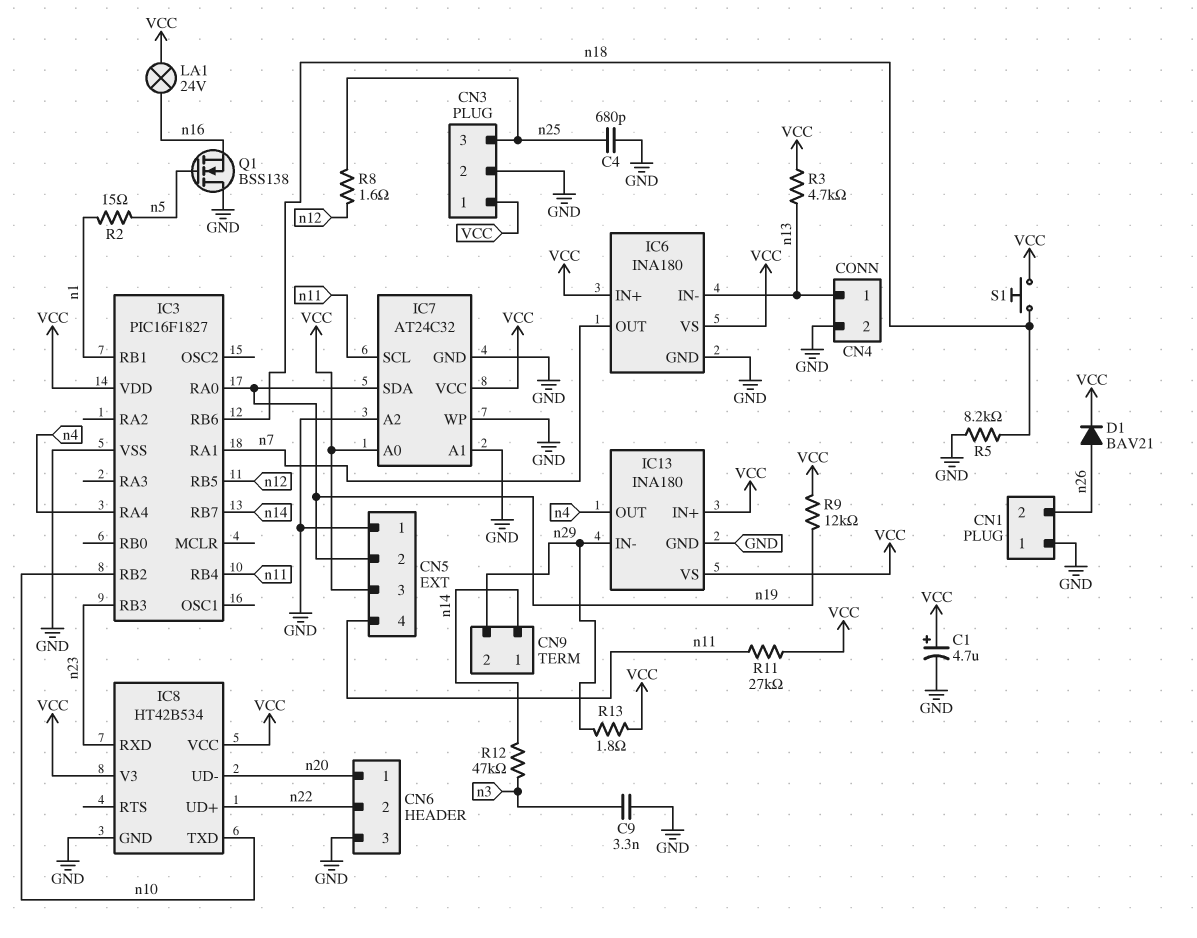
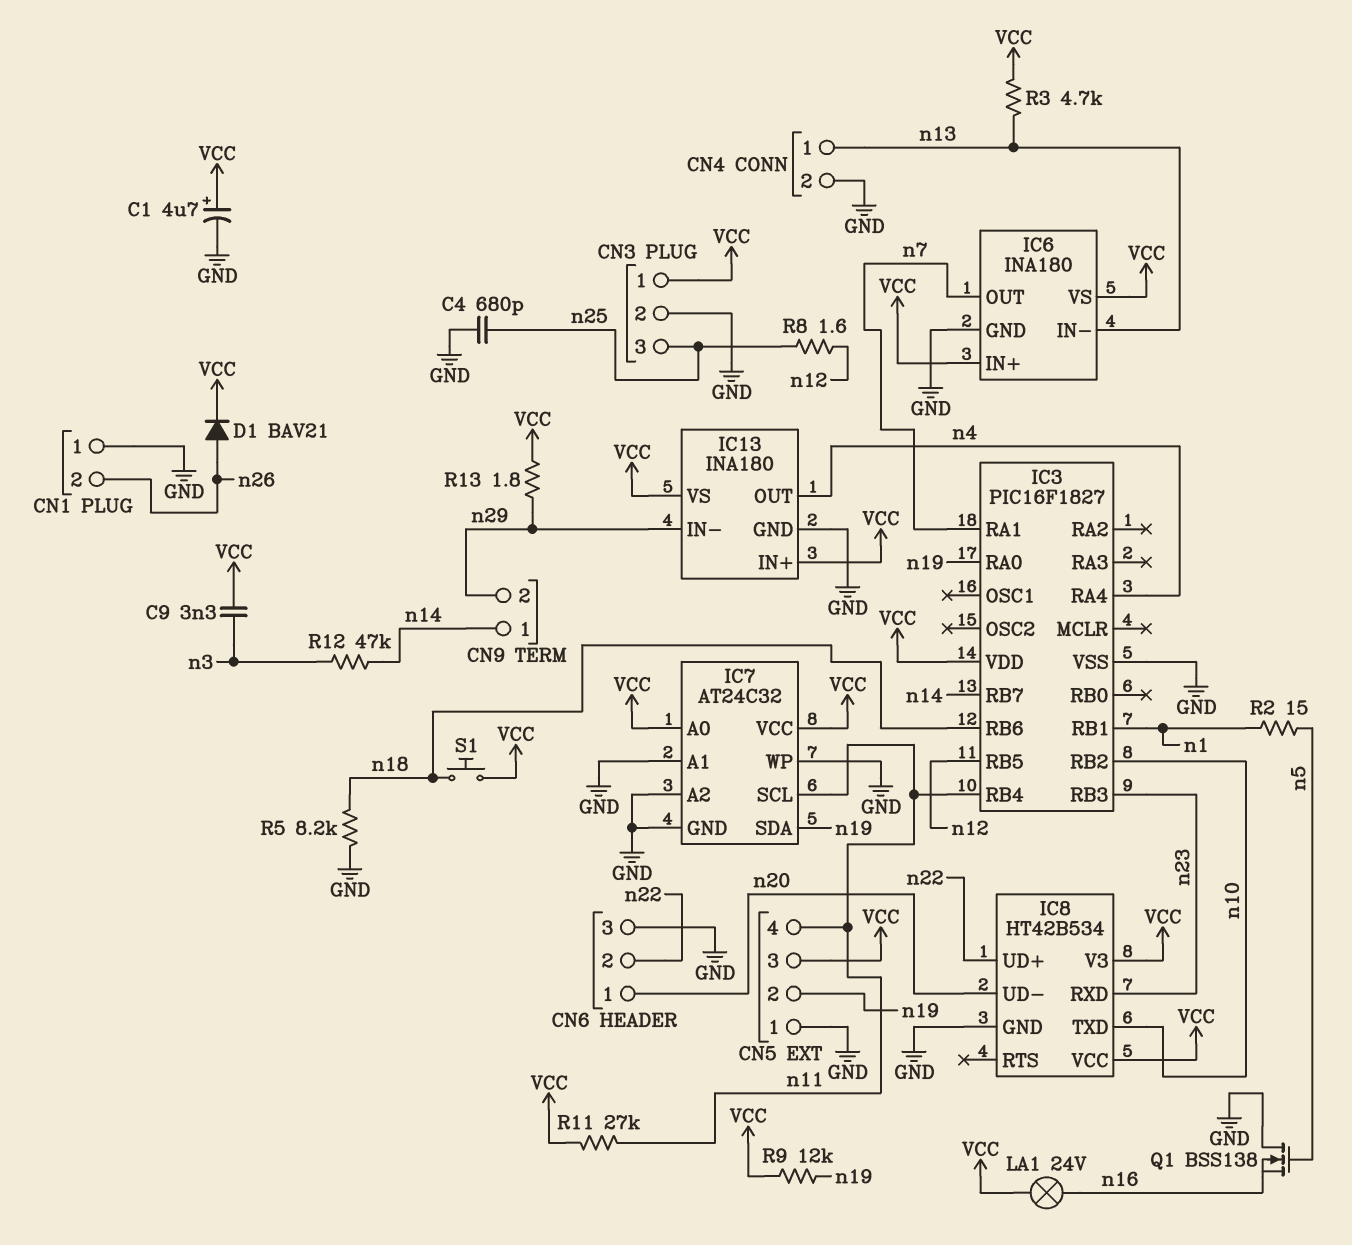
C9: 3.3nF (GND, n3) -> 3.3nF (VCC, n3)

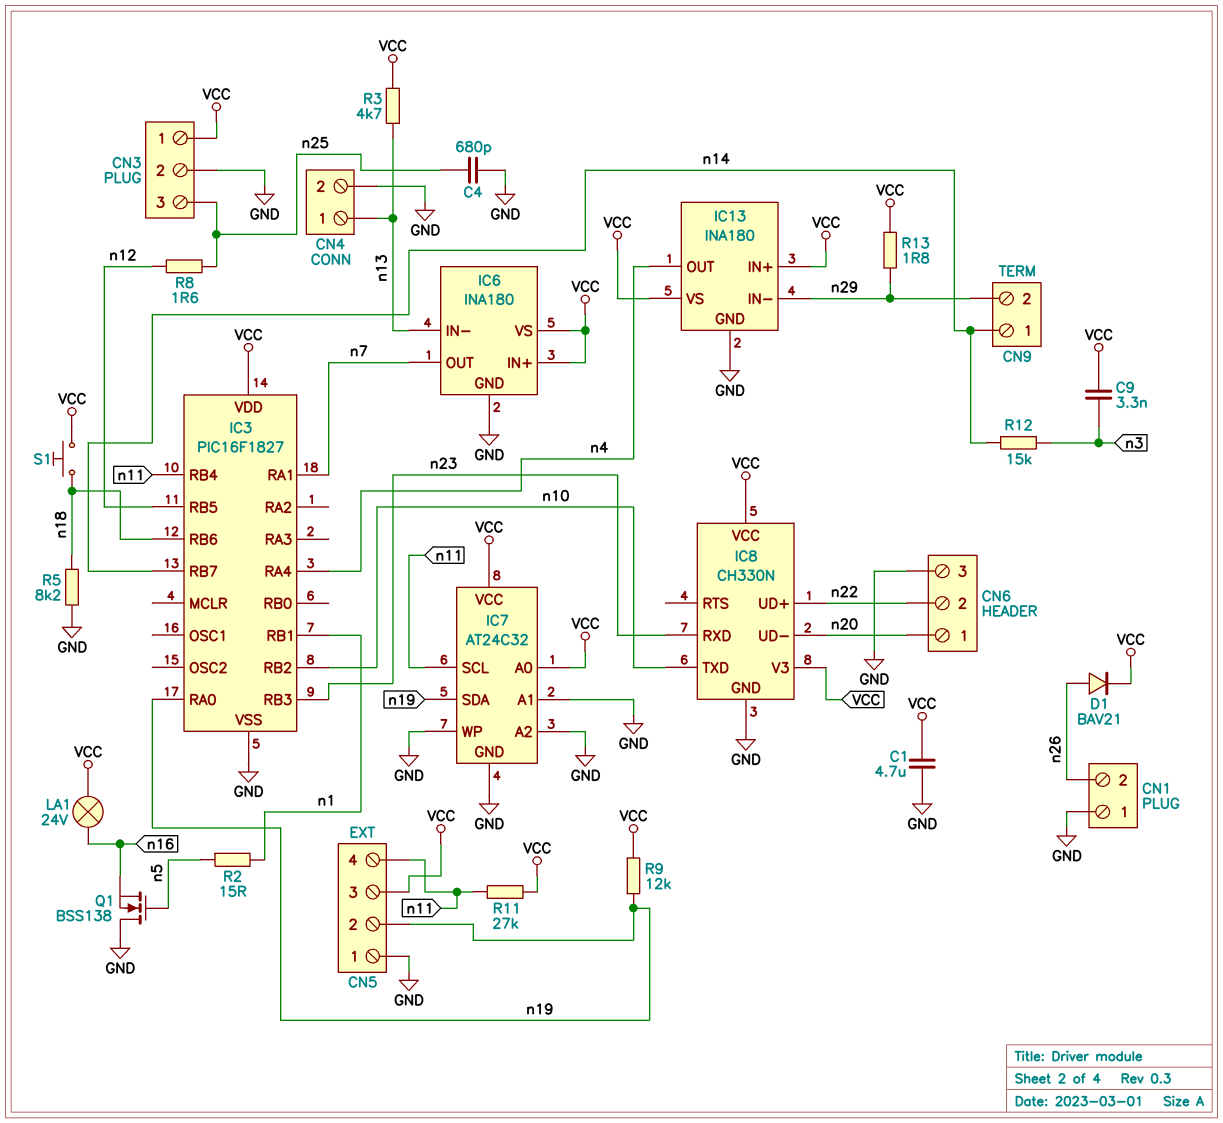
C1: 4.7uF (plus VCC, minus GND) -> 4.7uF (GND, VCC)
IC8: HT42B534 -> CH330N
R12: 47k (n3, n14) -> 15k (n3, n14)

